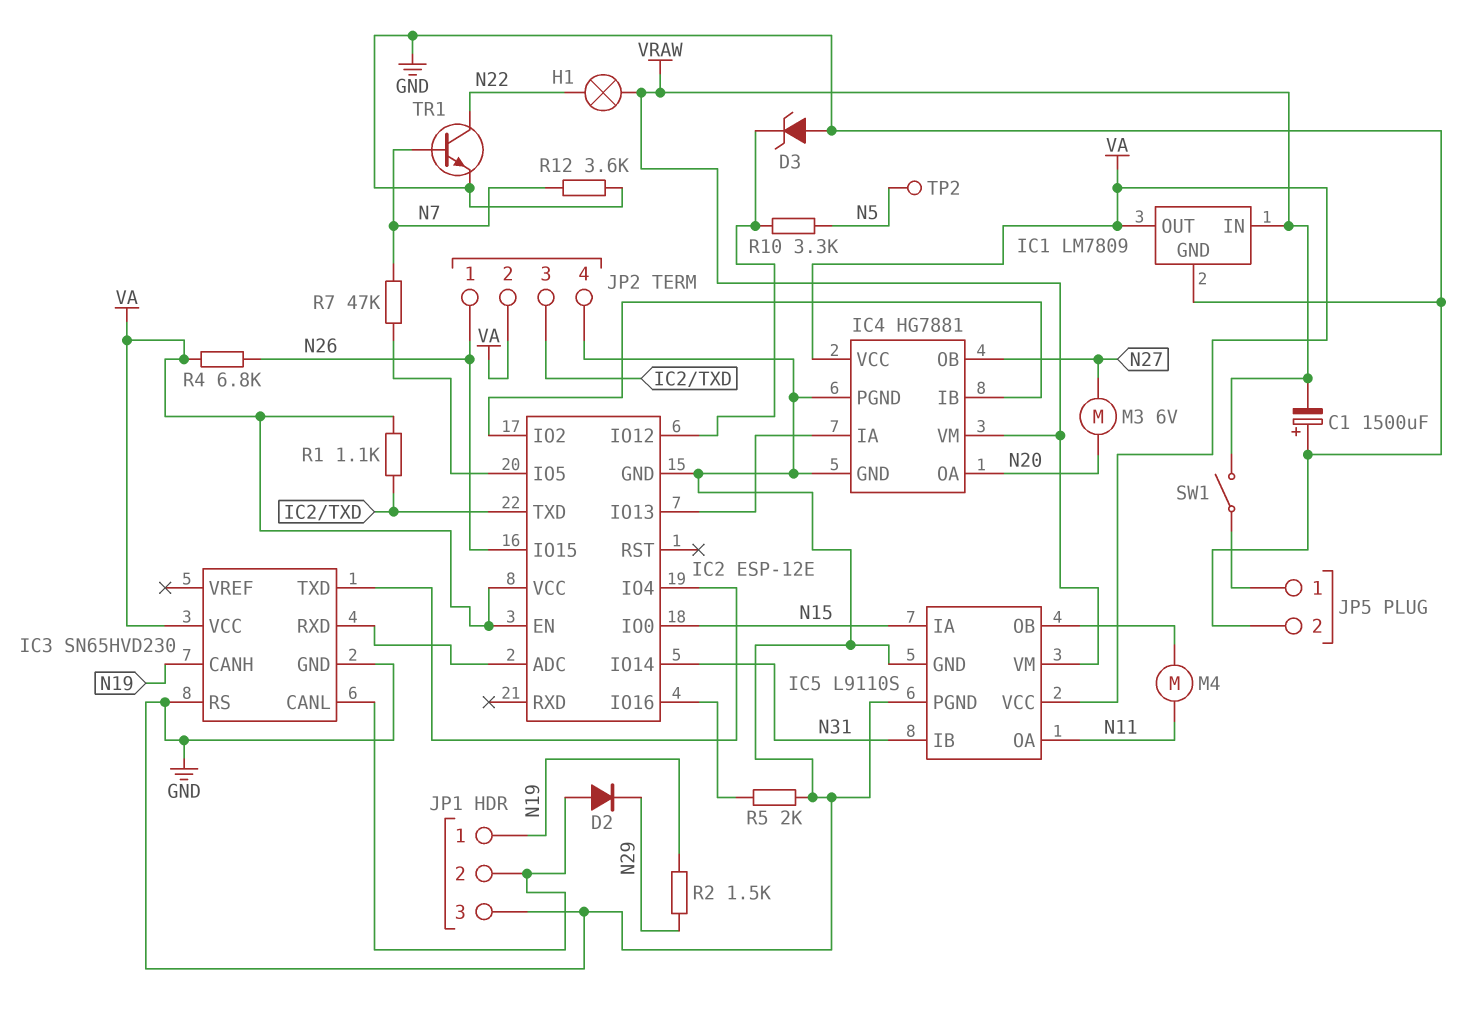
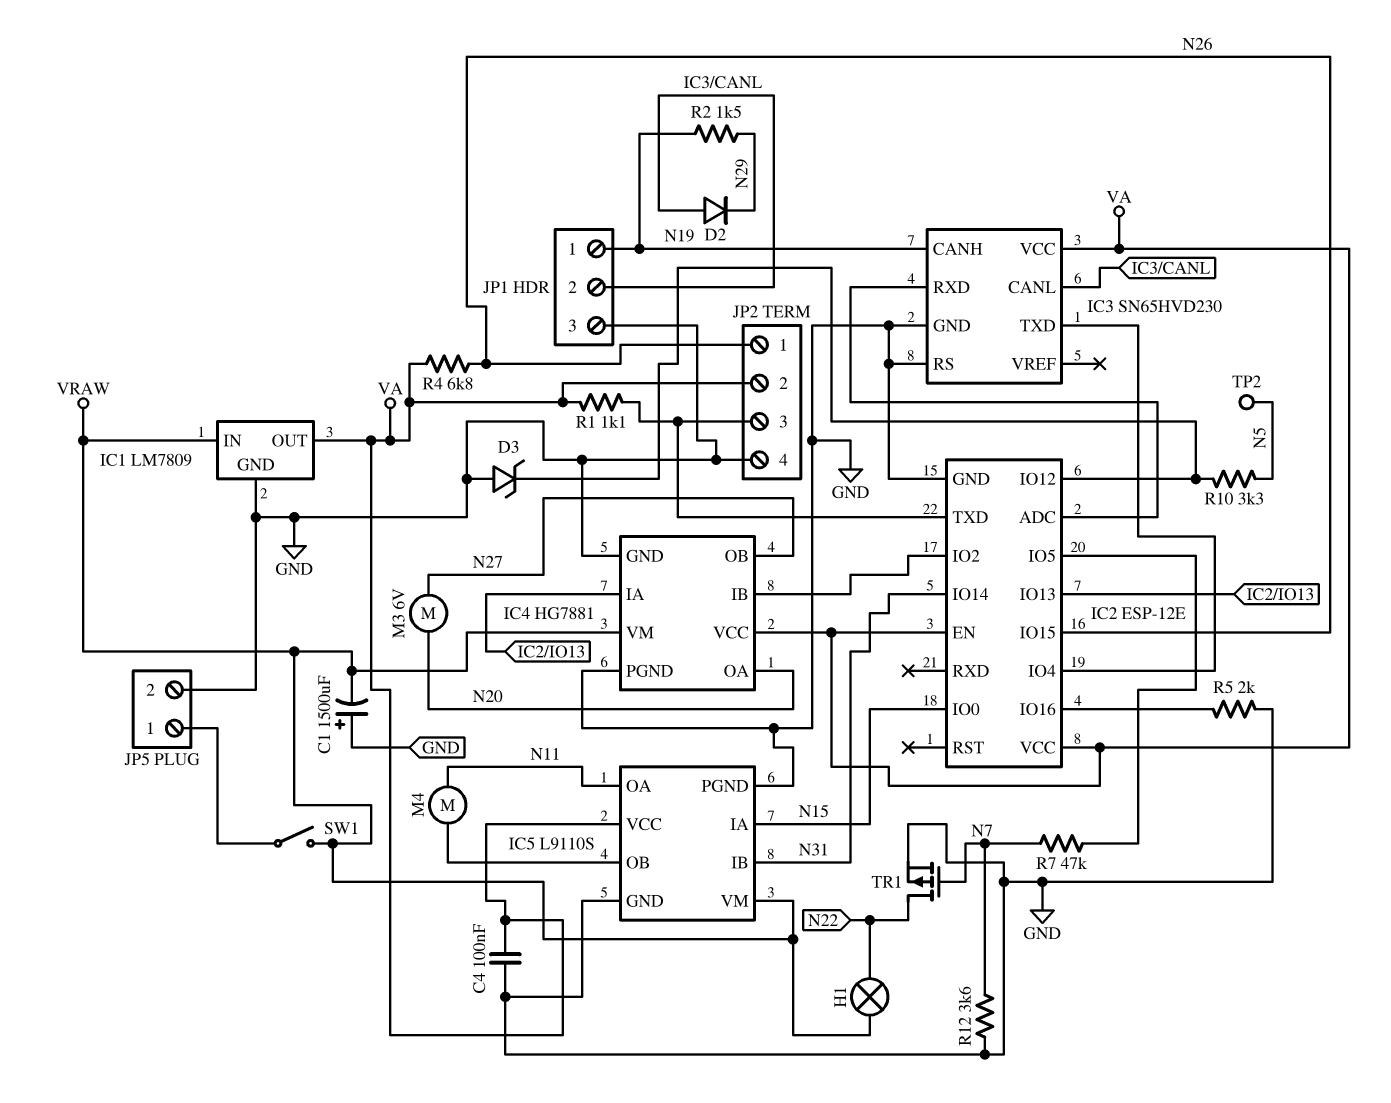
C4: none -> 100nF (GND, VA)
TR1: NPN (B N7, C N22, E GND) -> PMOS (G N7, D N22, S GND)

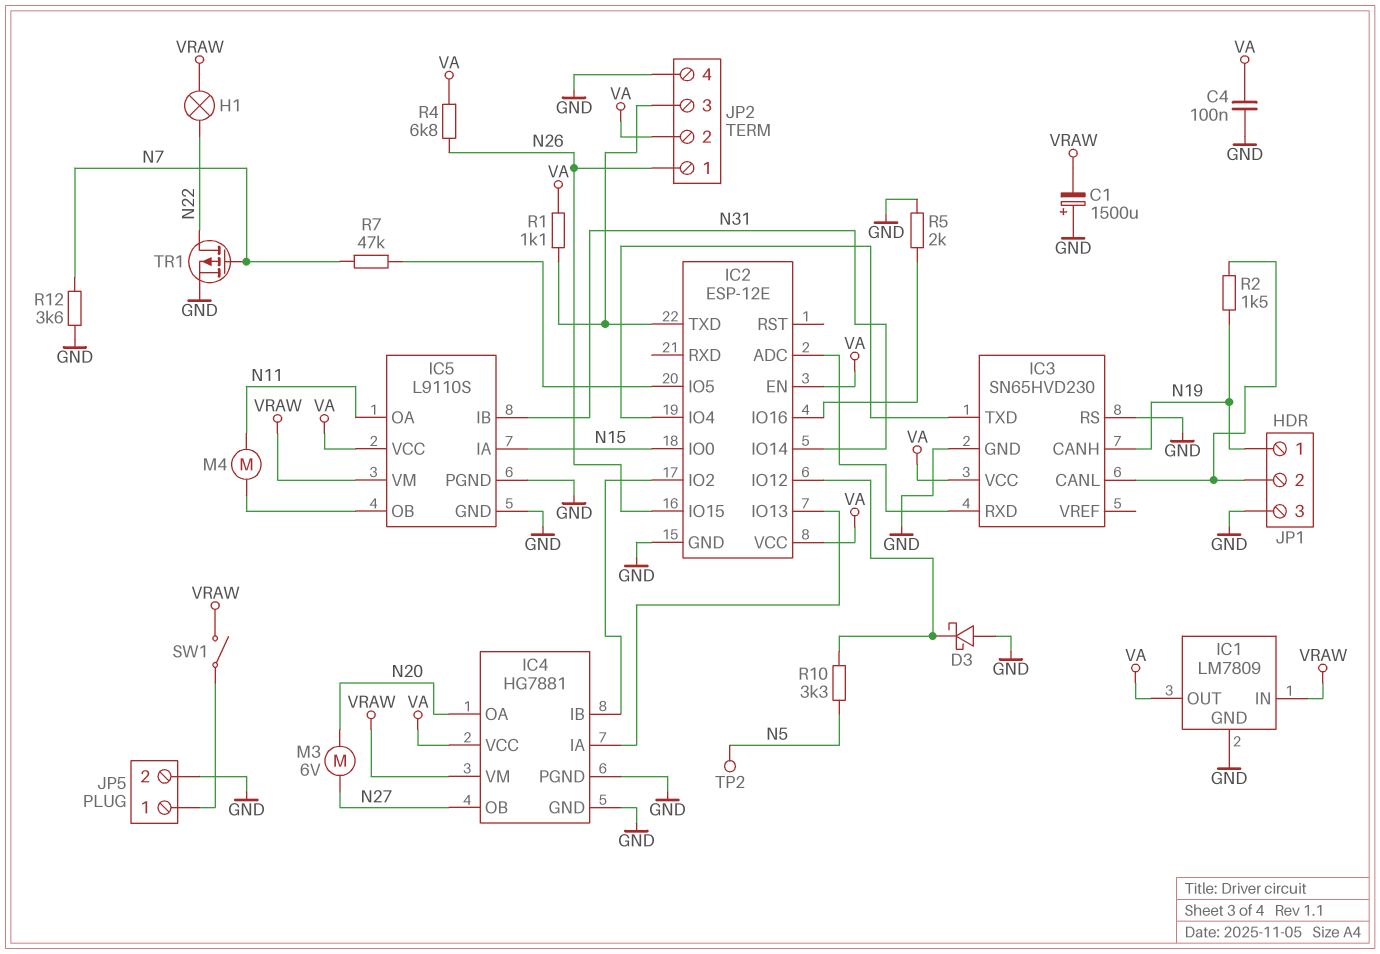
D2: diode (A IC3/CANL, K N29) -> none
D3: zener (A GND, K IC2/IO12) -> schottky (A GND, K IC2/IO12)
R2: 1.5k (N19, N29) -> 1.5k (IC3/CANL, N19)

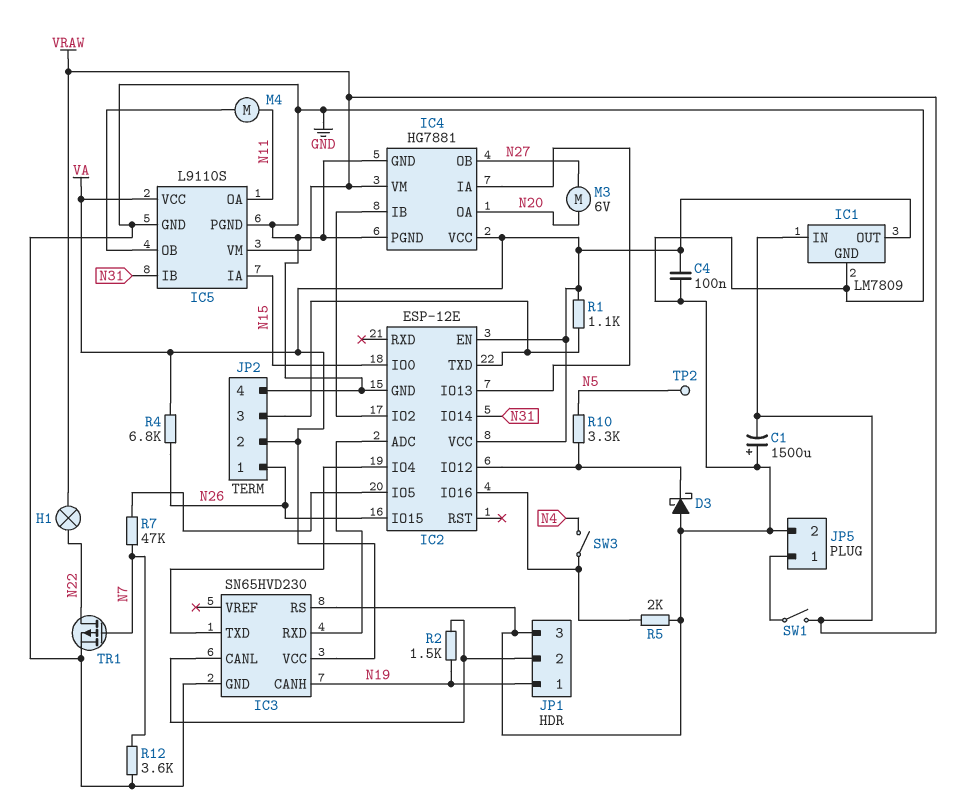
SW3: none -> switch (IC2/IO16, N4)

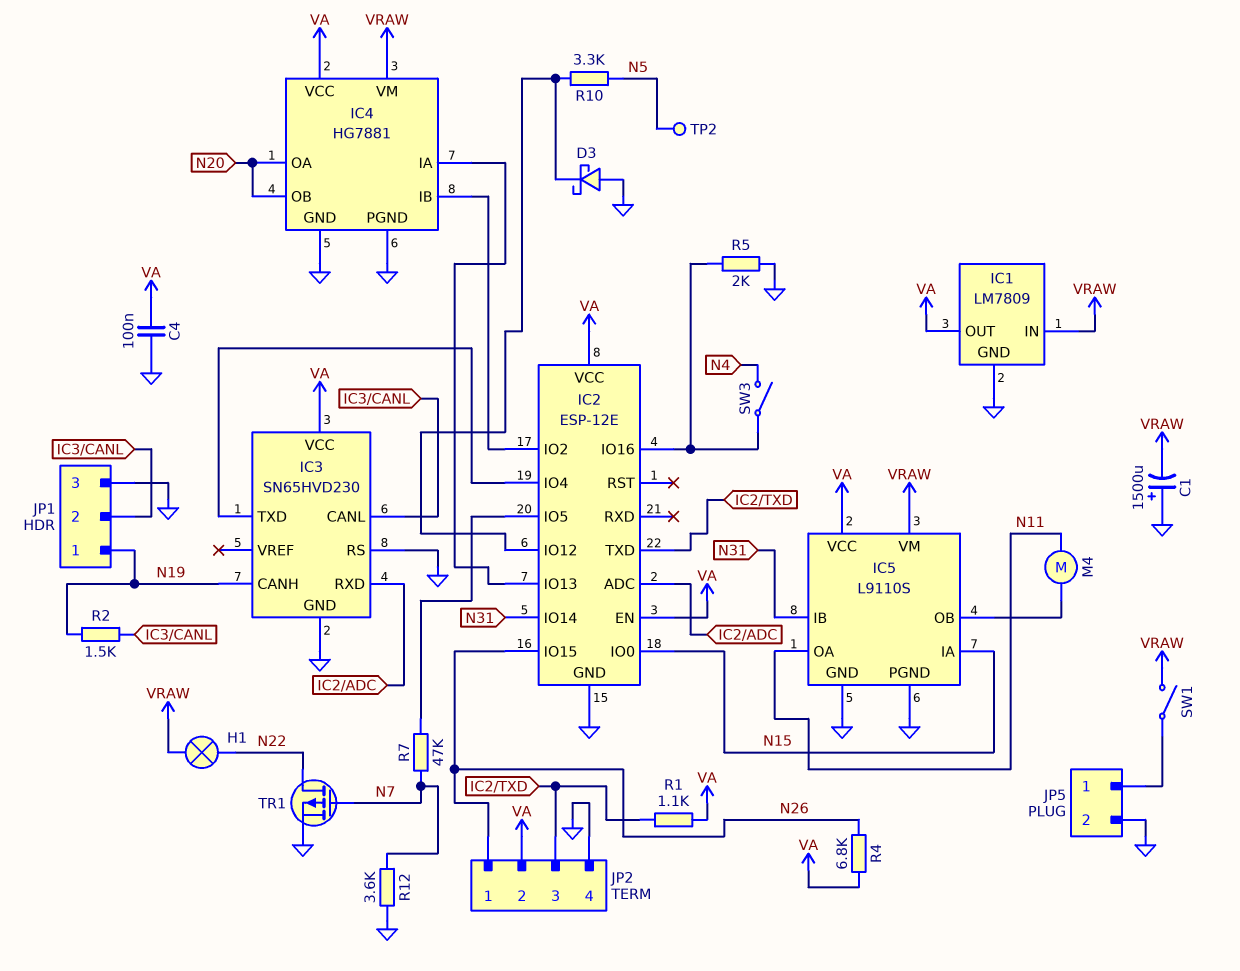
IC4 pin OB: N27 -> N20
M3: motor 6V (N20, N27) -> none

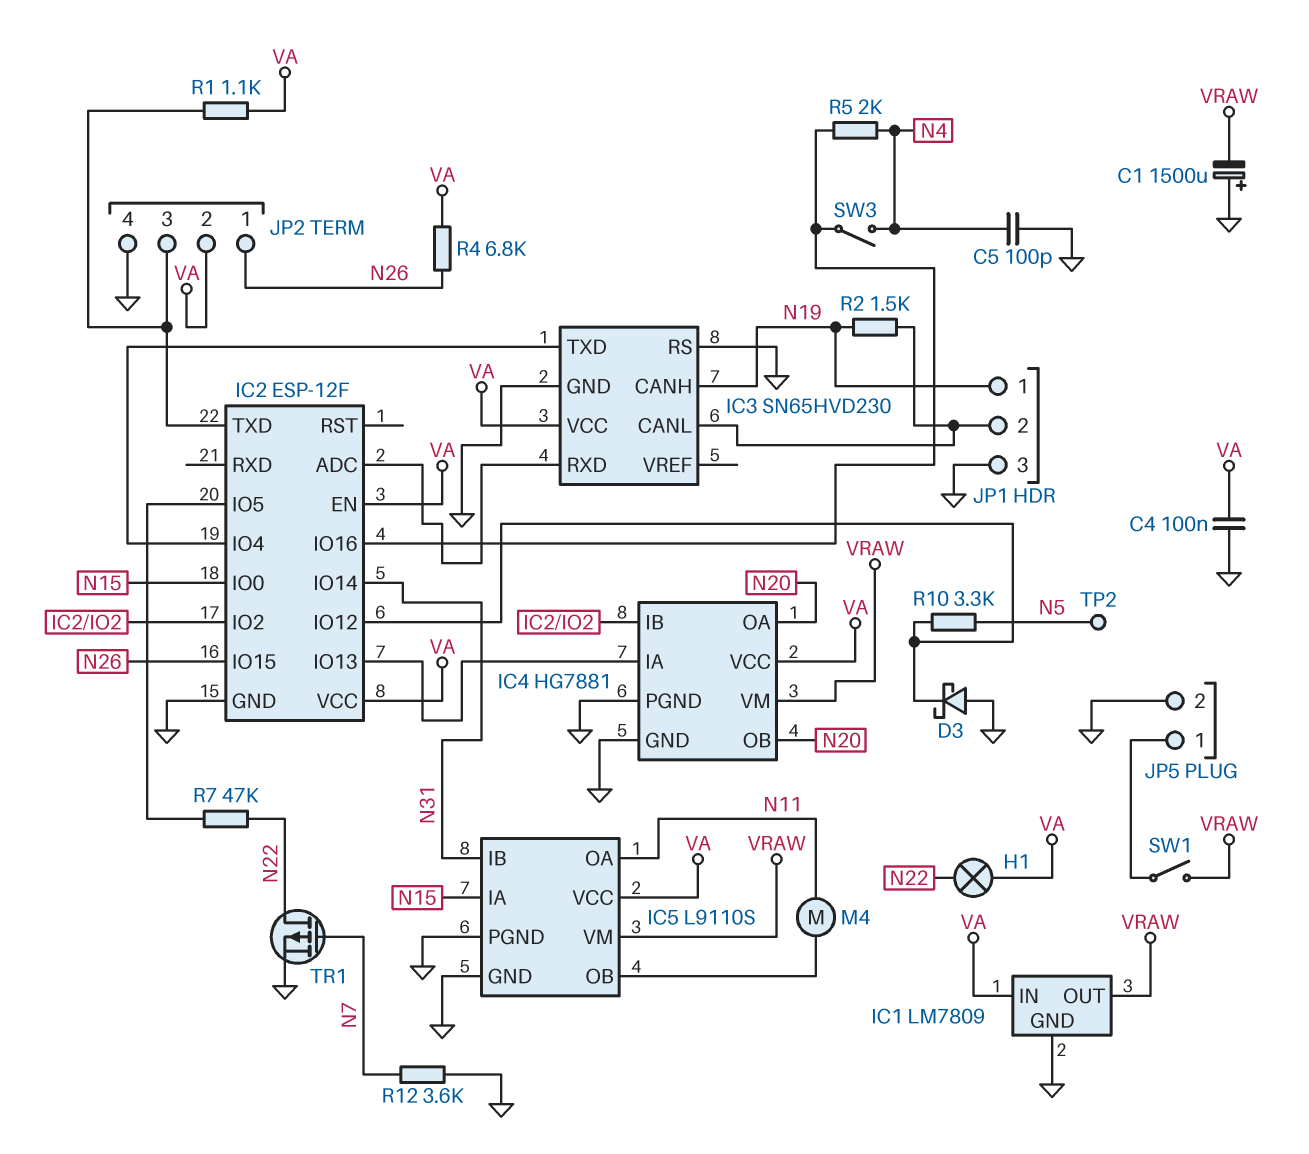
C5: none -> 100pF (GND, N4)
H1: lamp (N22, VRAW) -> lamp (N22, VA)
IC1 pin IN: VRAW -> VA
IC1 pin OUT: VA -> VRAW
IC2: ESP-12E -> ESP-12F
R5: 2k (GND, IC2/IO16) -> 2k (IC2/IO16, N4)
R7: 47k (IC2/IO5, N7) -> 47k (IC2/IO5, N22)

